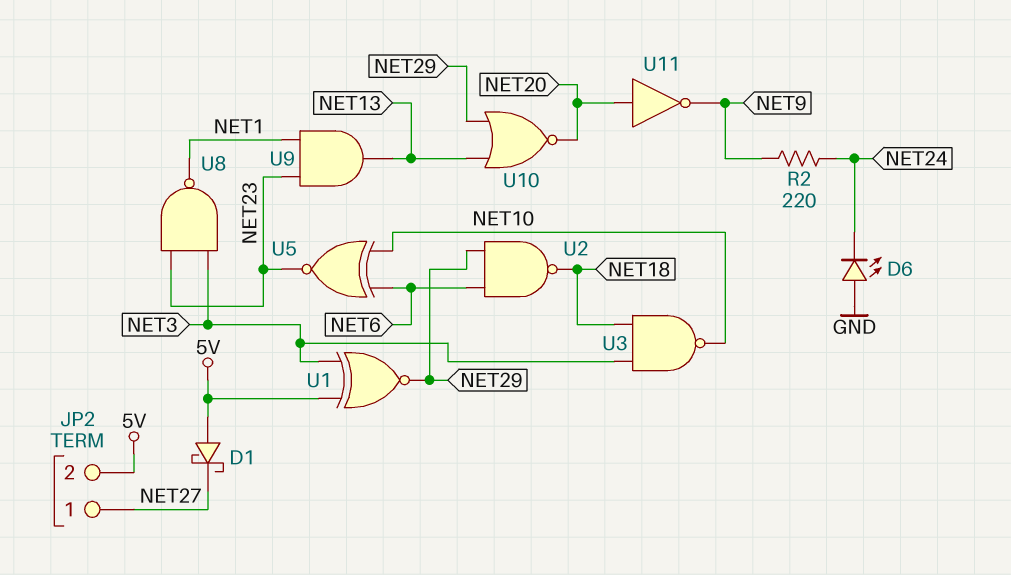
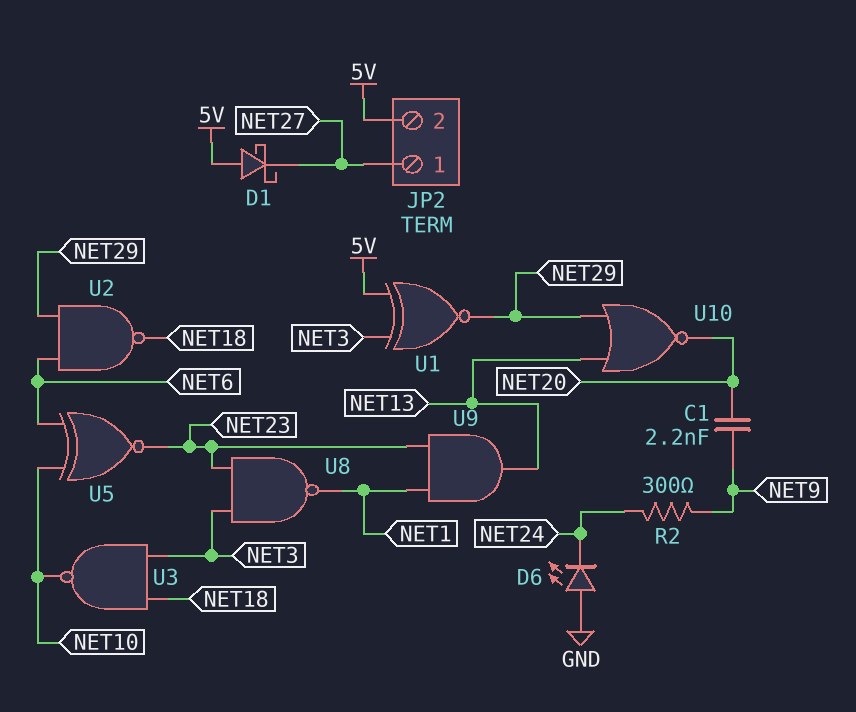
C1: none -> 2.2nF (NET9, NET20)
R2: 220 (NET9, NET24) -> 300 (NET9, NET24)
U11: NOT (in NET20, out NET9) -> none

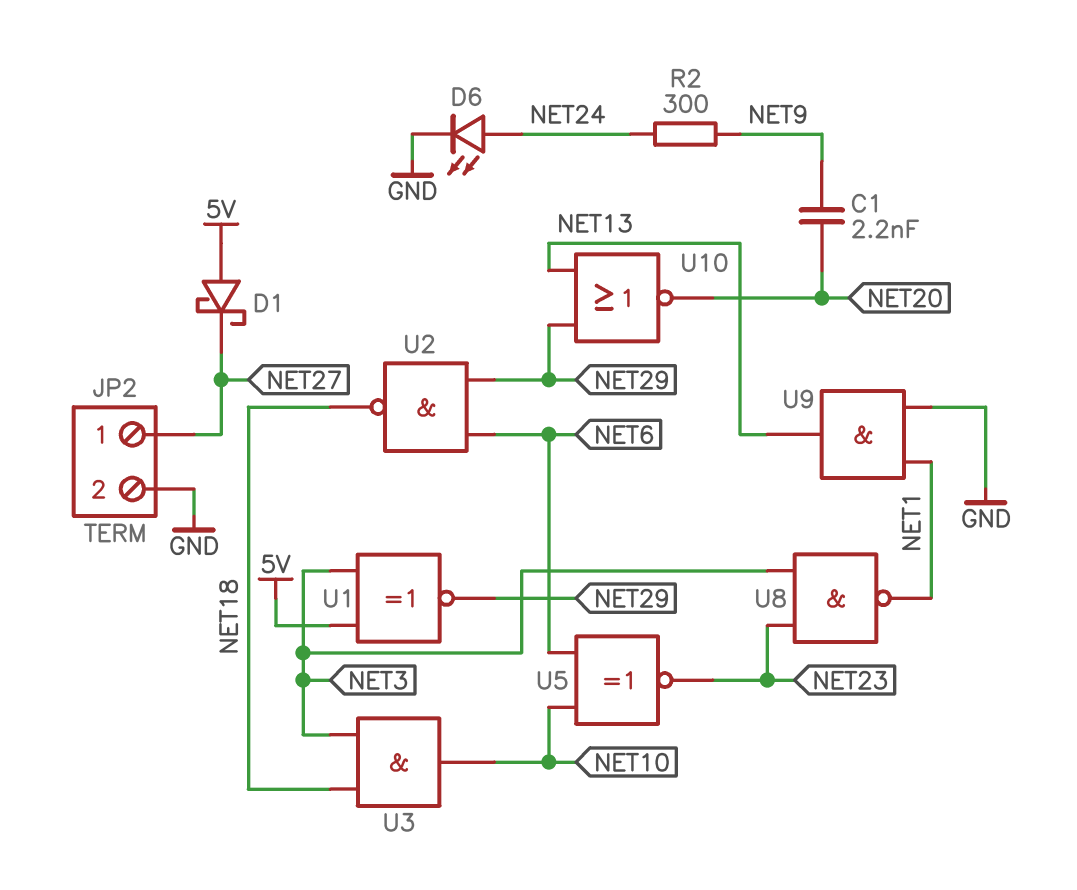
D6: LED (A GND, K NET24) -> LED (A NET24, K GND)
JP2 pin 2: 5V -> GND
U3: NAND (in NET3, in NET18, out NET10) -> AND (in NET3, in NET18, out NET10)
U9: AND (in NET1, in NET23, out NET13) -> AND (in GND, in NET1, out NET13)

